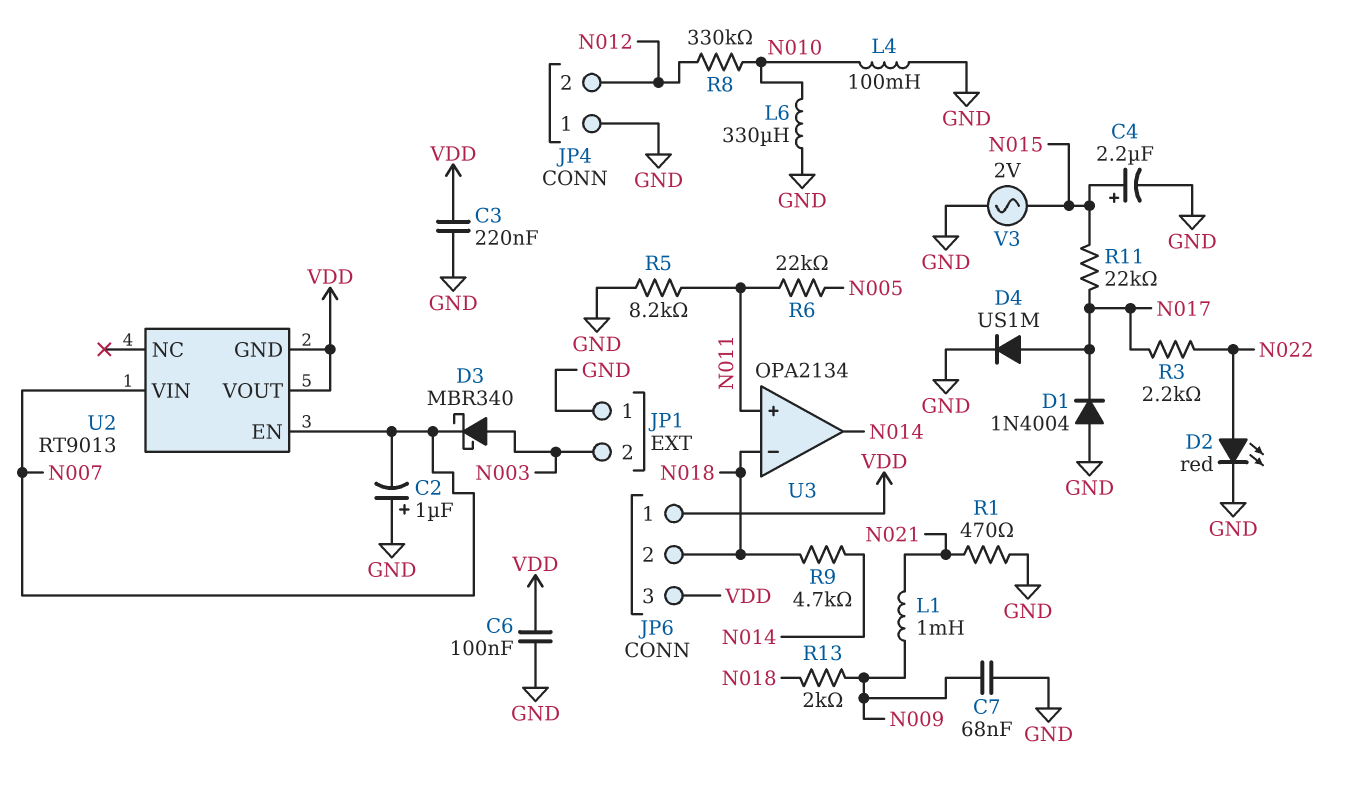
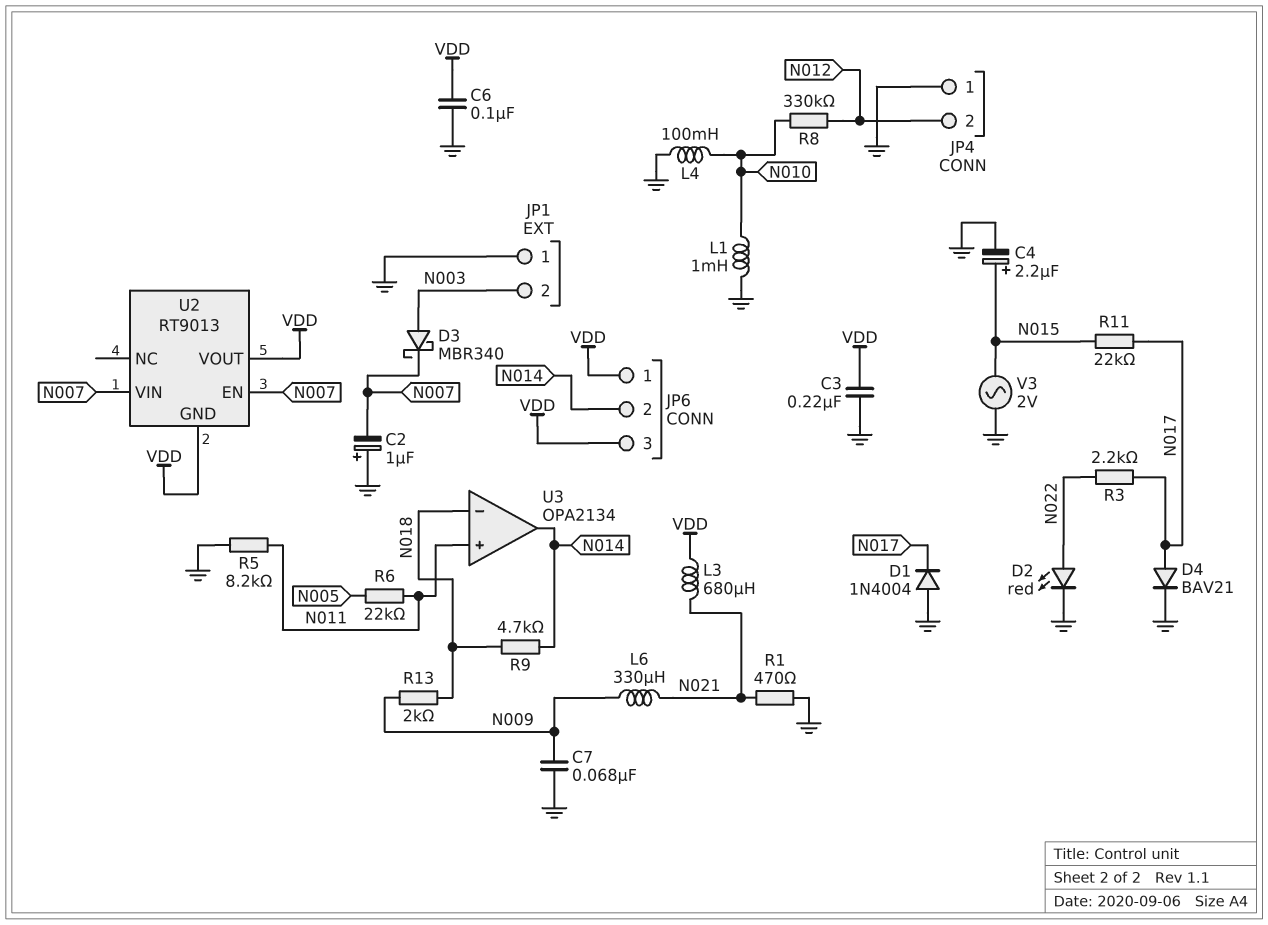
D4: diode US1M (A N017, K GND) -> diode BAV21 (A N017, K GND)
JP6 pin 2: N018 -> N014
L1: 1mH (N009, N021) -> 1mH (GND, N010)
L3: none -> 680uH (N021, VDD)
L6: 330uH (GND, N010) -> 330uH (N009, N021)

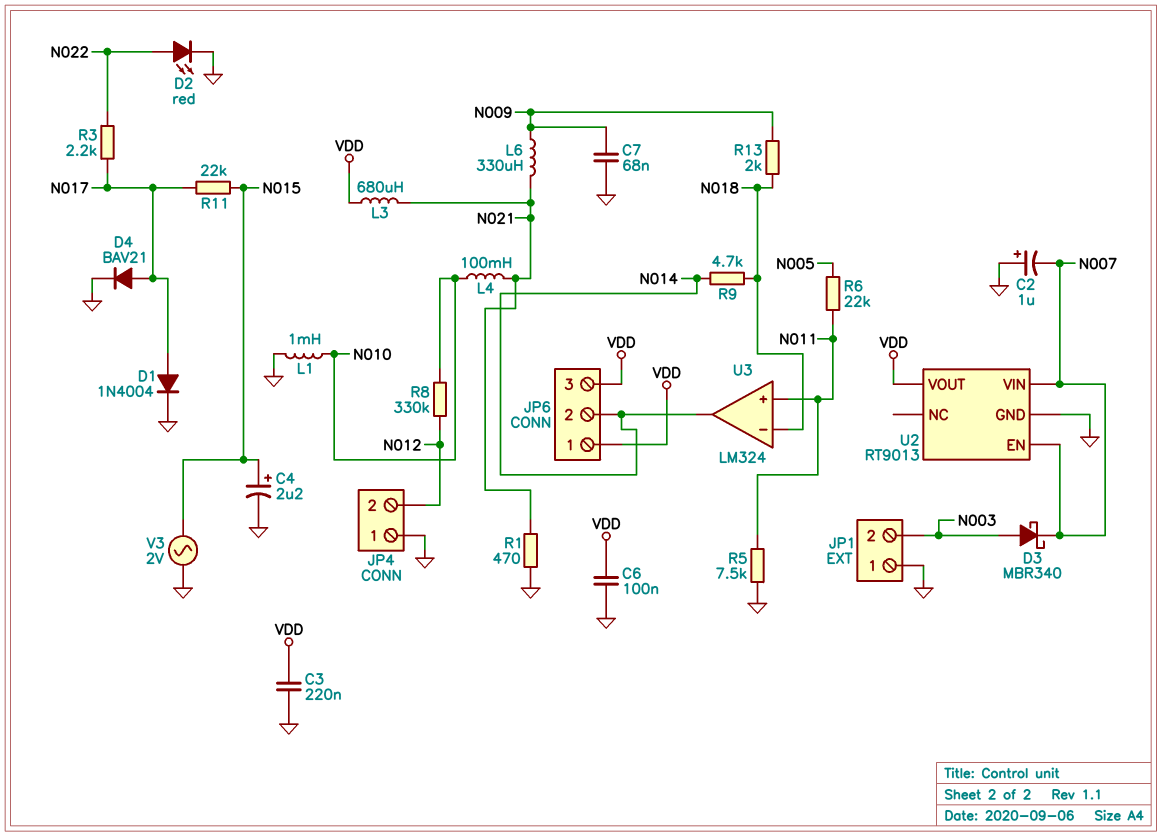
D1: diode 1N4004 (A GND, K N017) -> diode 1N4004 (A N017, K GND)
L4: 100mH (GND, N010) -> 100mH (N010, N021)
R5: 8.2k (GND, N011) -> 7.5k (GND, N011)
U2 pin GND: VDD -> GND
U3: OPA2134 -> LM324

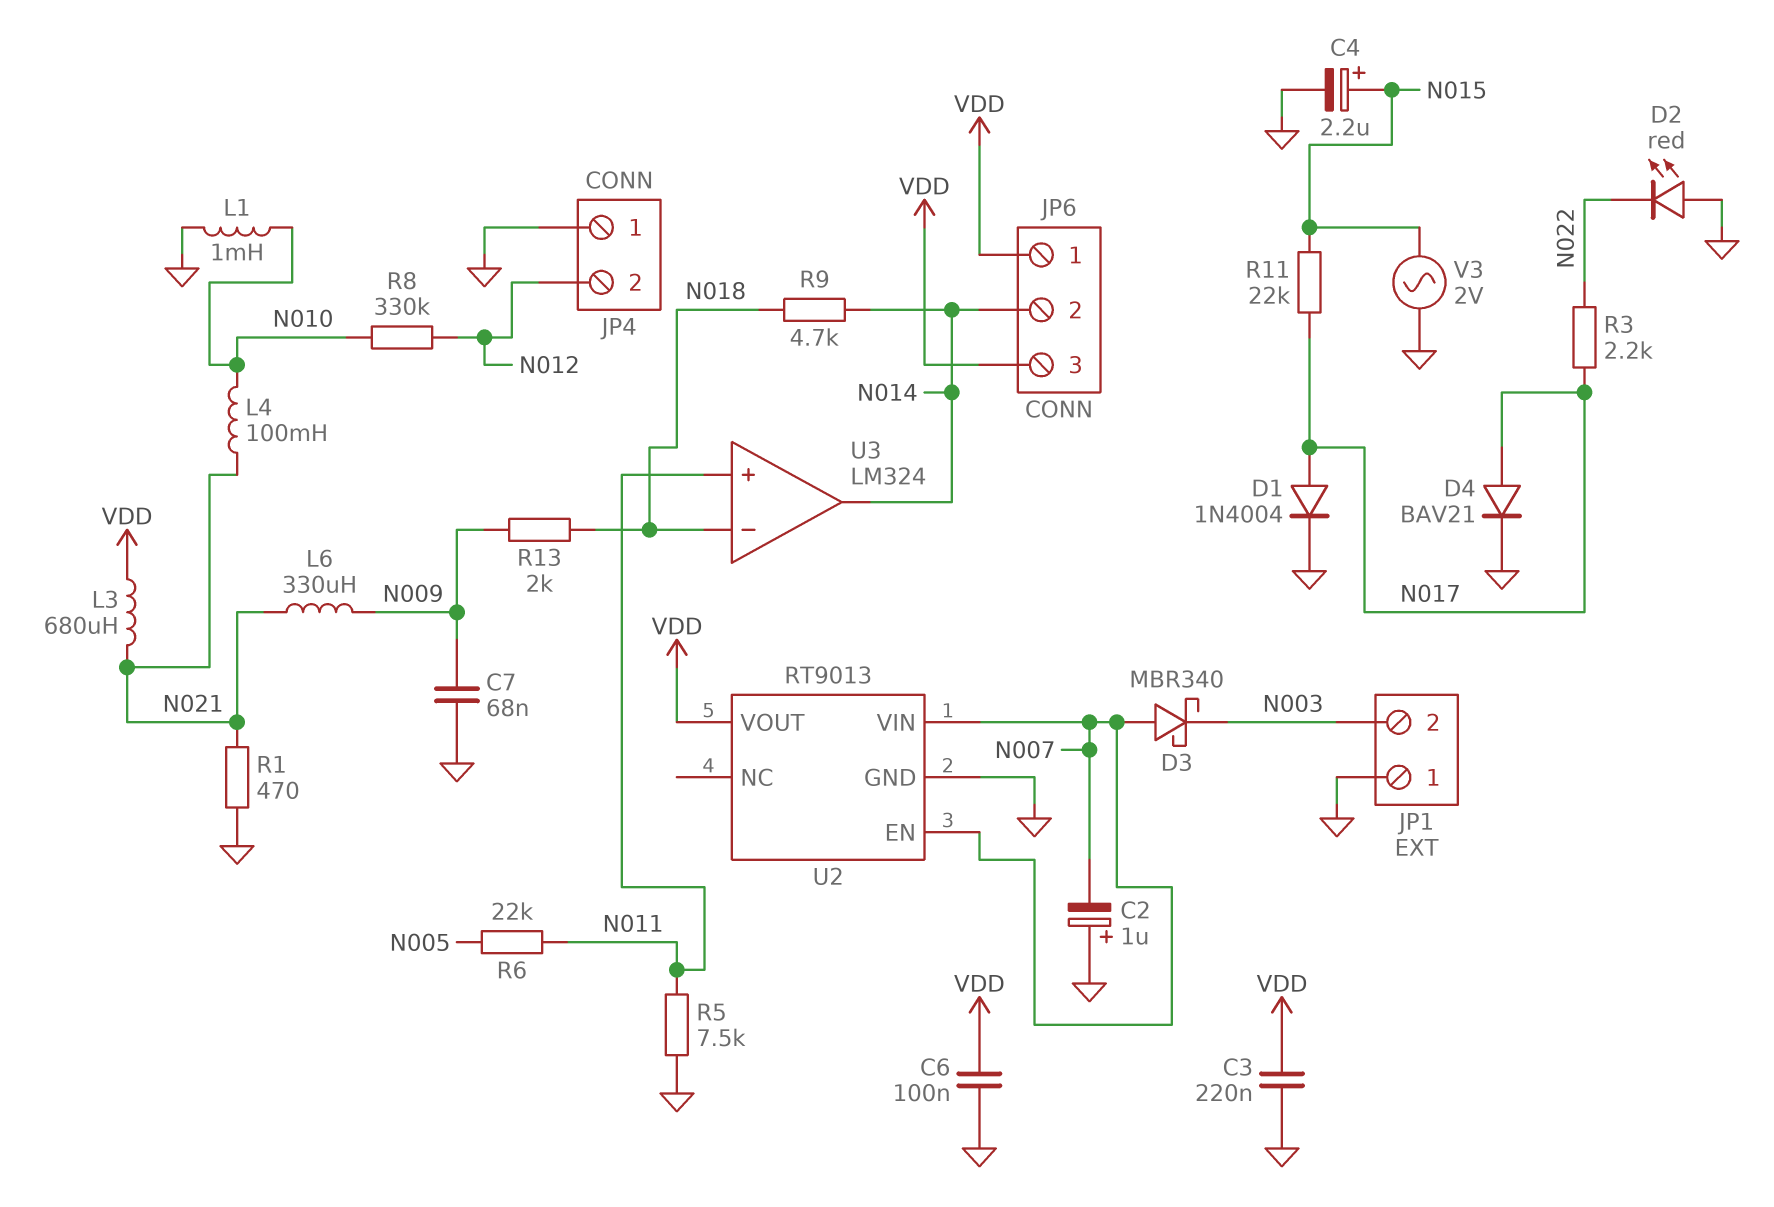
D2: LED red (A N022, K GND) -> LED red (A GND, K N022)
D3: schottky MBR340 (A N003, K N007) -> schottky MBR340 (A N007, K N003)

